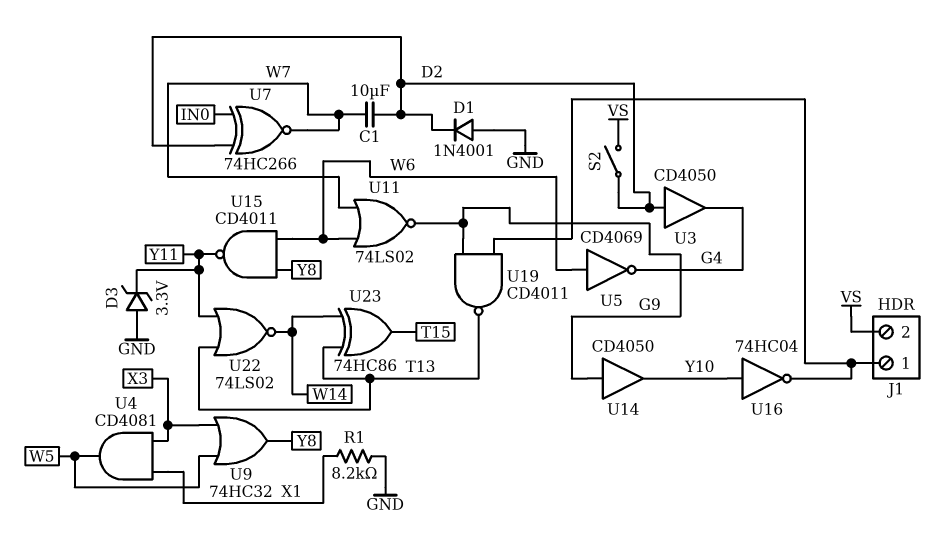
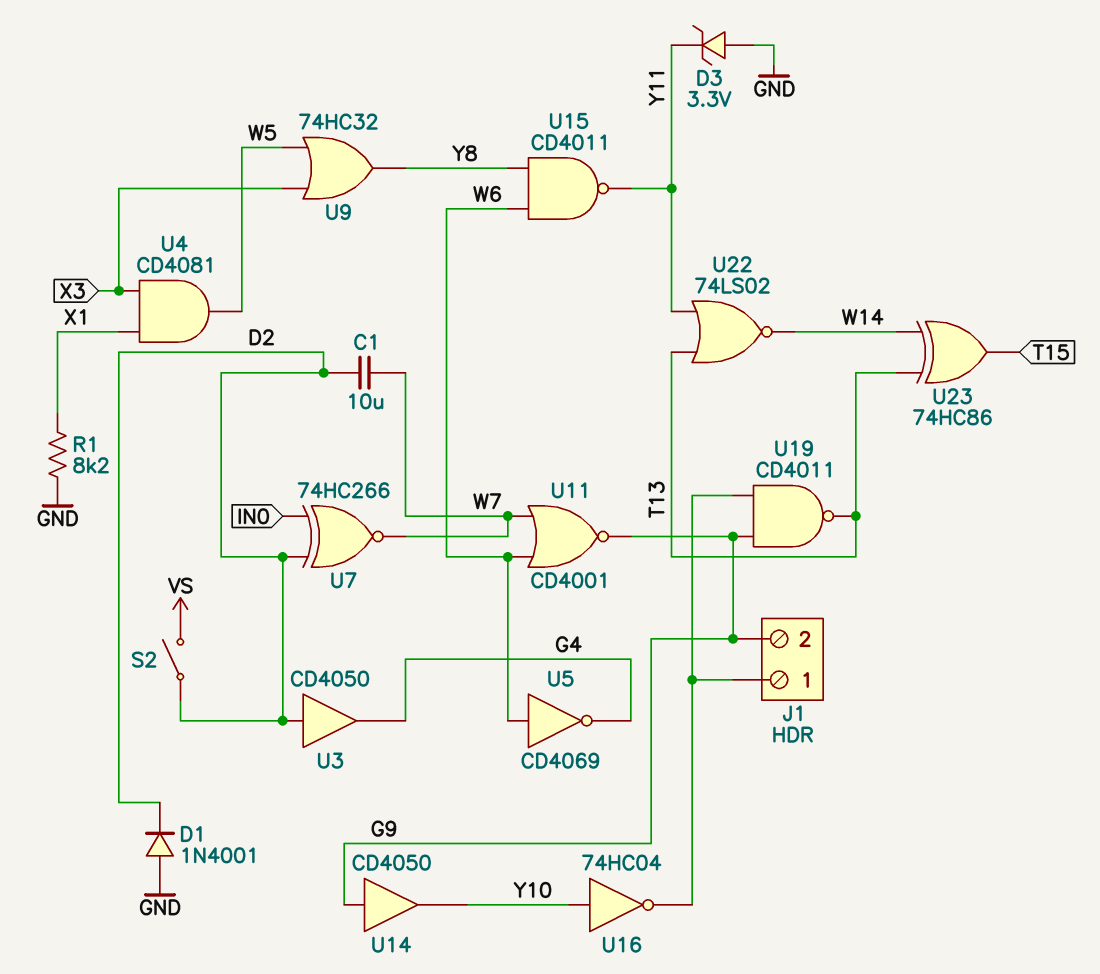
J1 pin 2: VS -> G9
U11: NOR 74LS02 (in W6, in W7, out G9) -> NOR CD4001 (in W6, in W7, out G9)

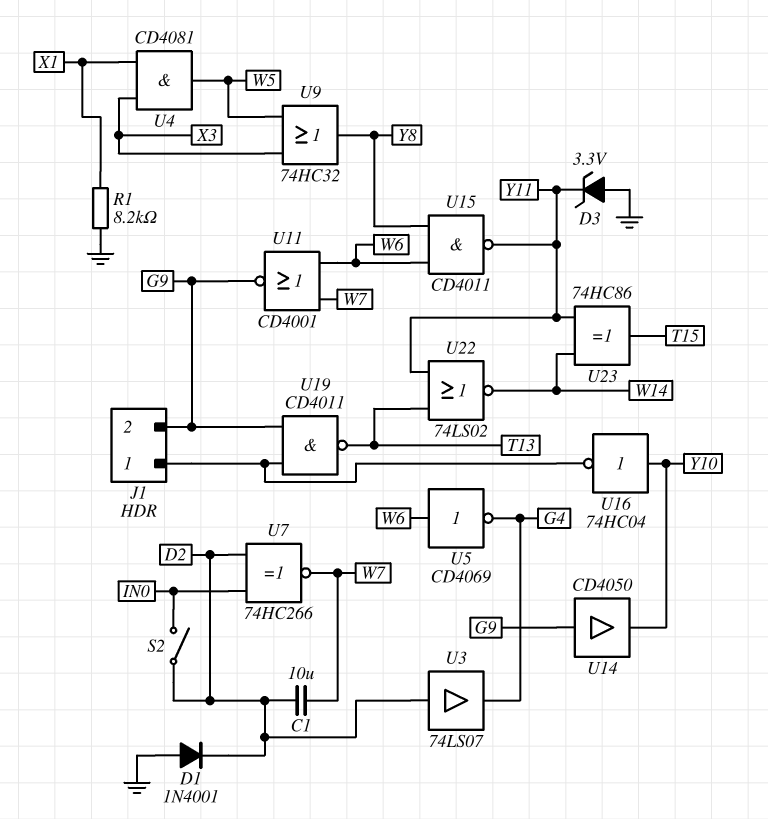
S2: switch (D2, VS) -> switch (D2, IN0)
U3: buffer CD4050 (in D2, out G4) -> buffer 74LS07 (in D2, out G4)
U23: XOR 74HC86 (in T13, in W14, out T15) -> XOR 74HC86 (in W14, in Y11, out T15)

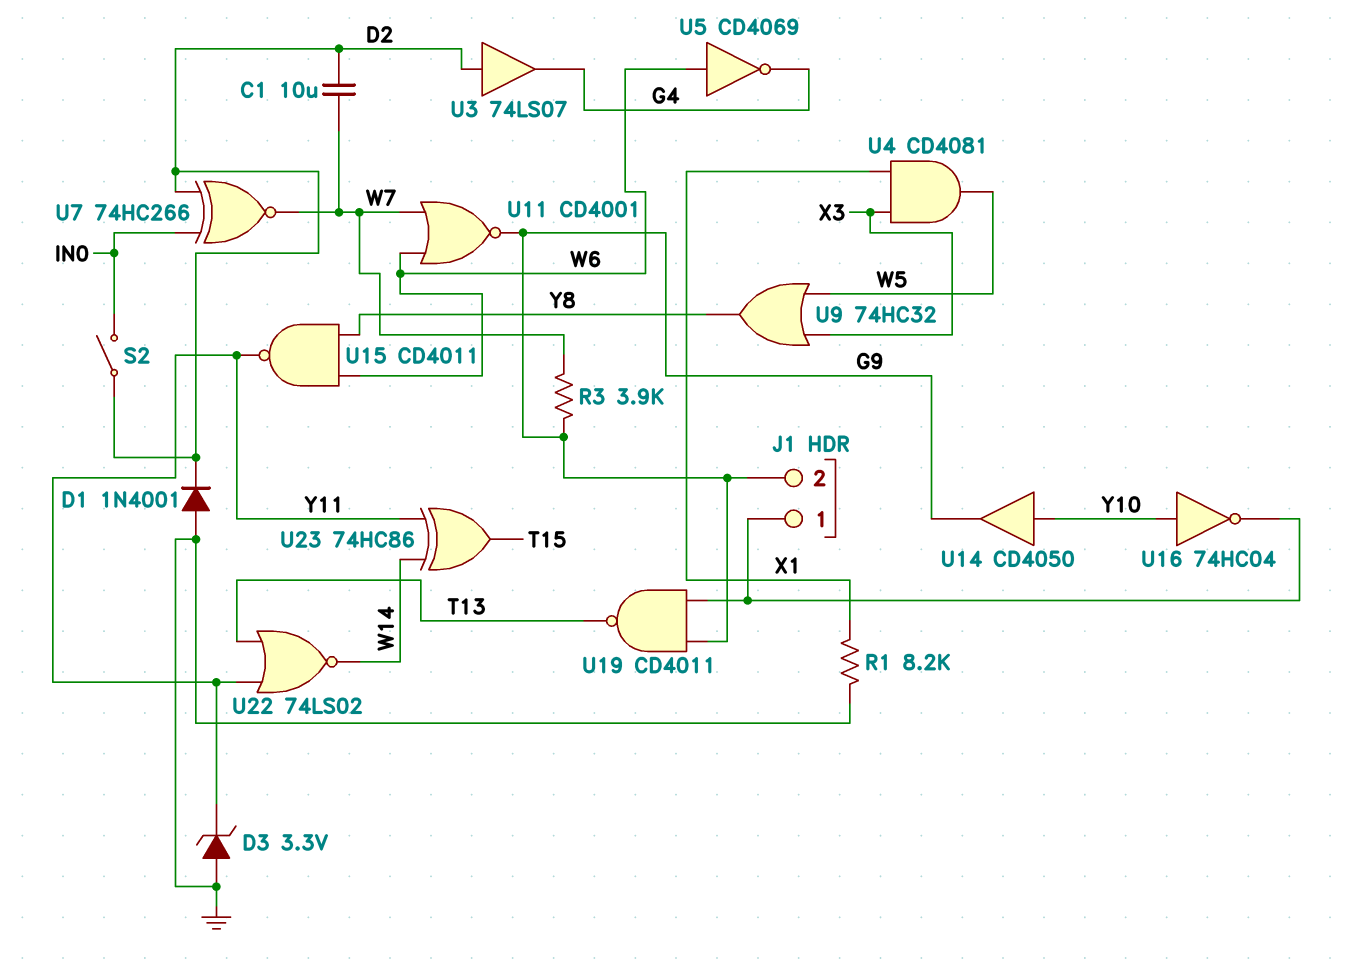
R3: none -> 3.9k (G9, W7)
U14: buffer CD4050 (in G9, out Y10) -> buffer CD4050 (in Y10, out G9)

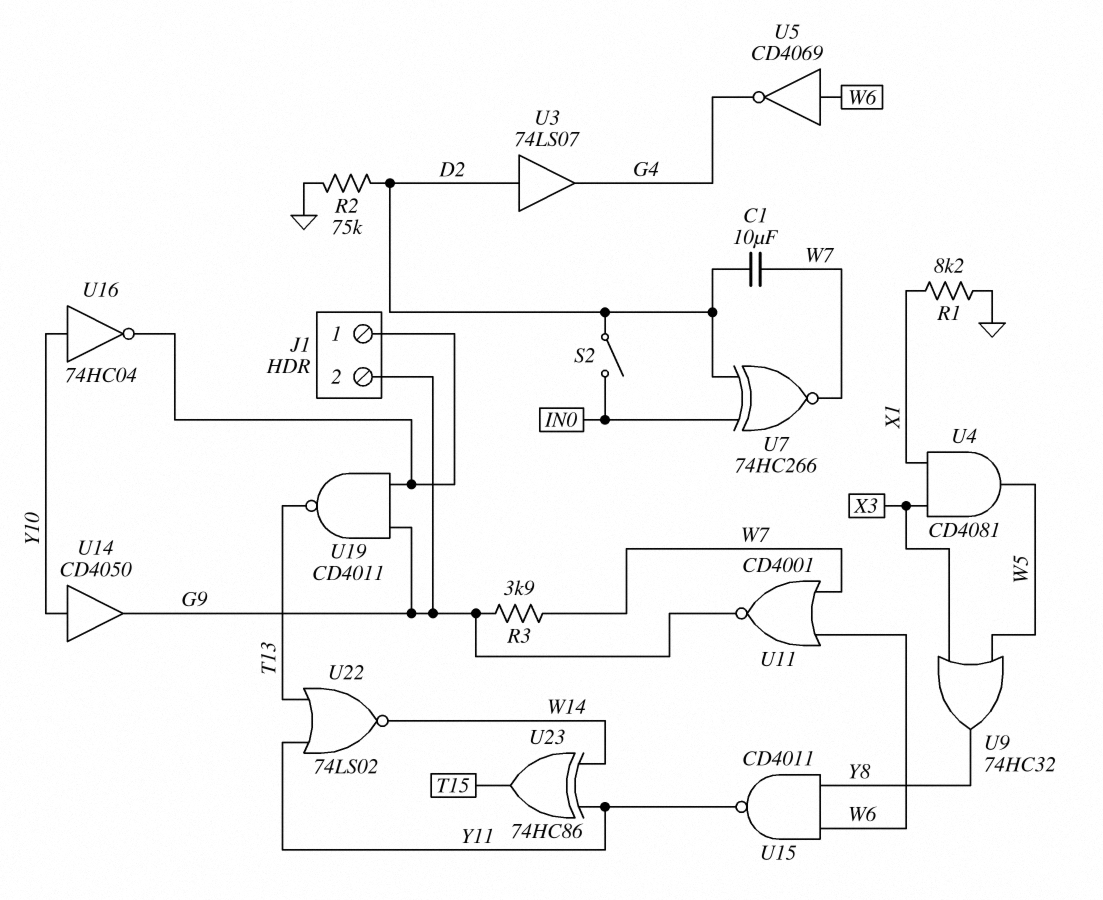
D1: diode 1N4001 (A GND, K D2) -> none
D3: zener 3.3V (A GND, K Y11) -> none
R2: none -> 75k (D2, GND)

